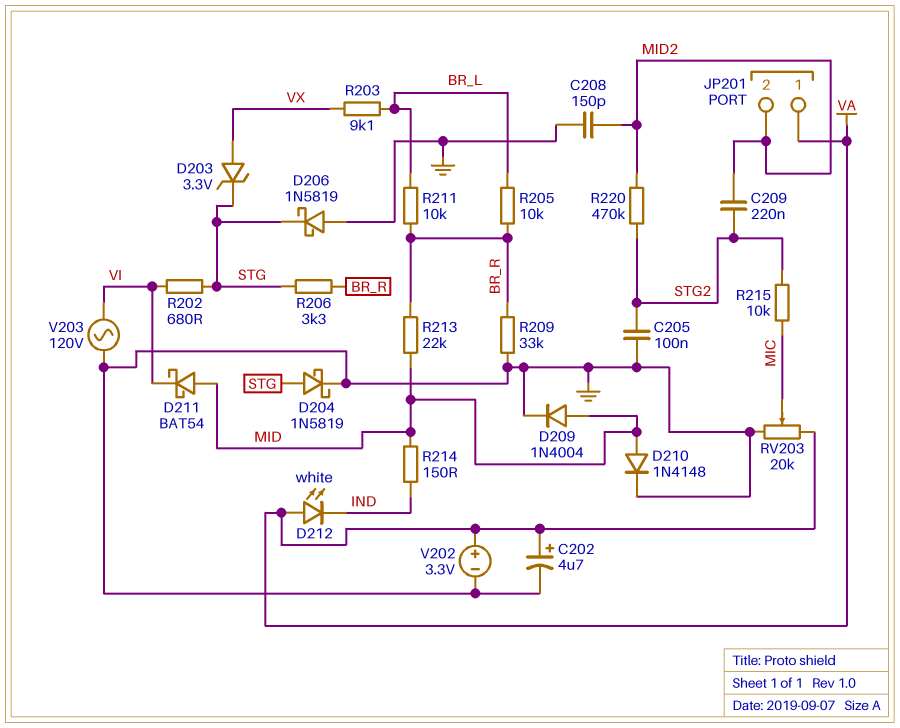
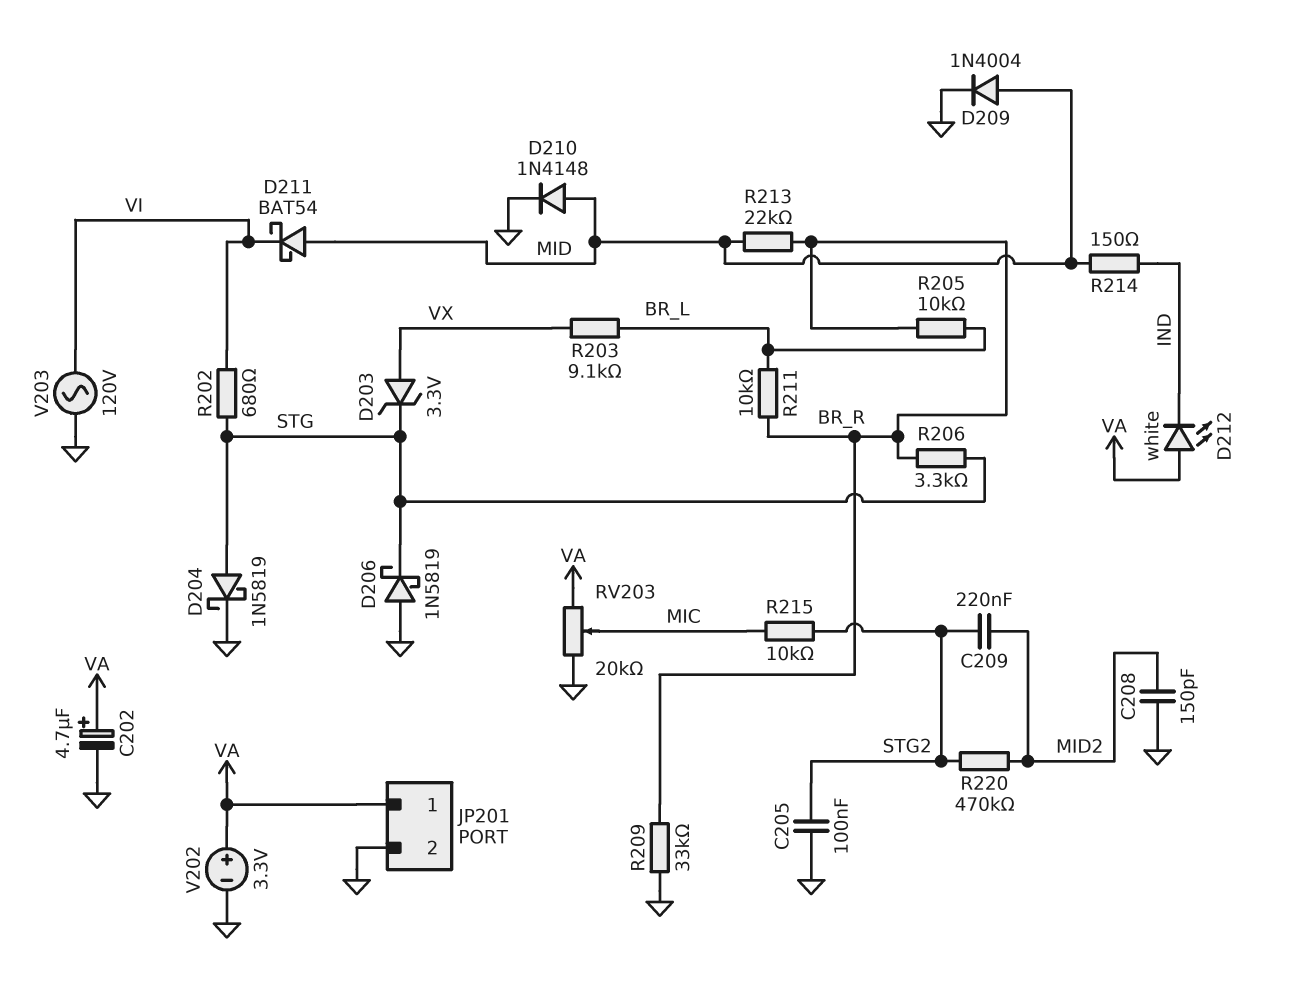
JP201 pin 2: MID2 -> GND

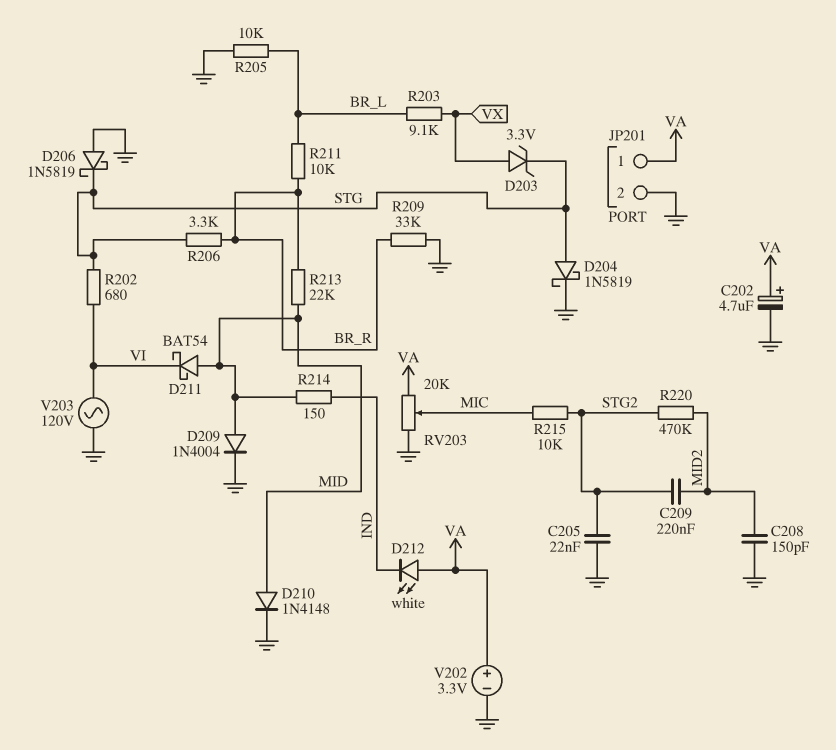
C205: 100nF (GND, STG2) -> 22nF (GND, STG2)
R205: 10k (BR_L, BR_R) -> 10k (BR_L, GND)

